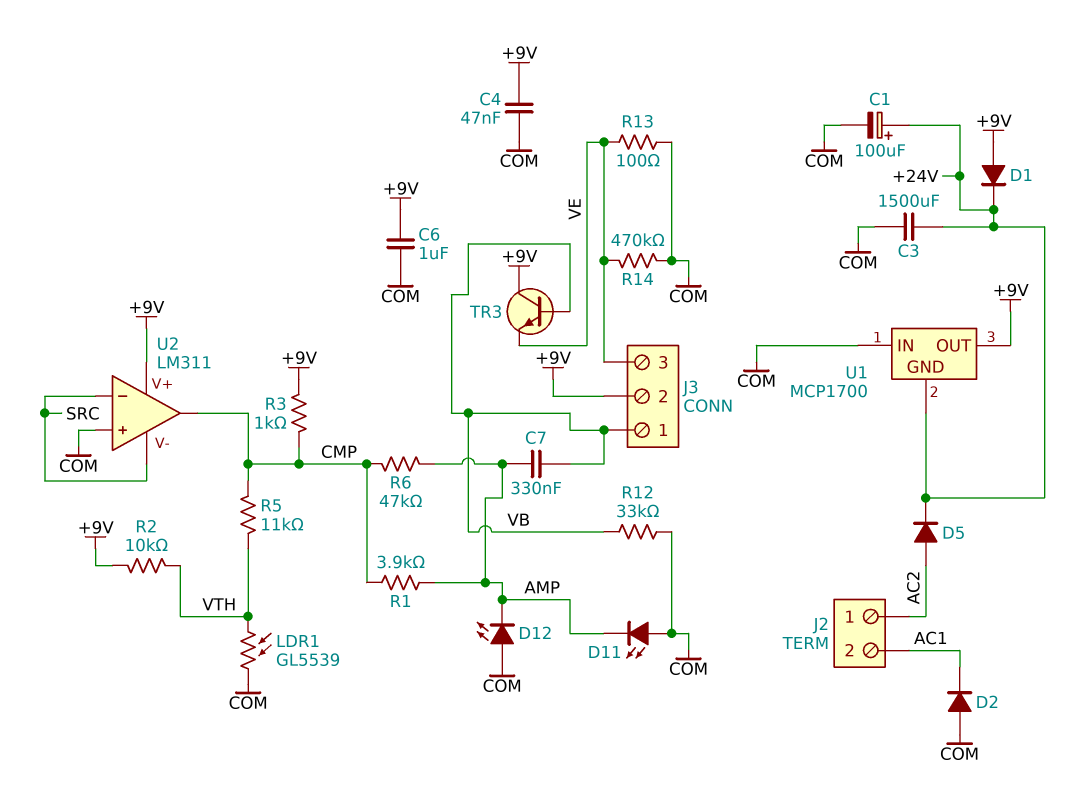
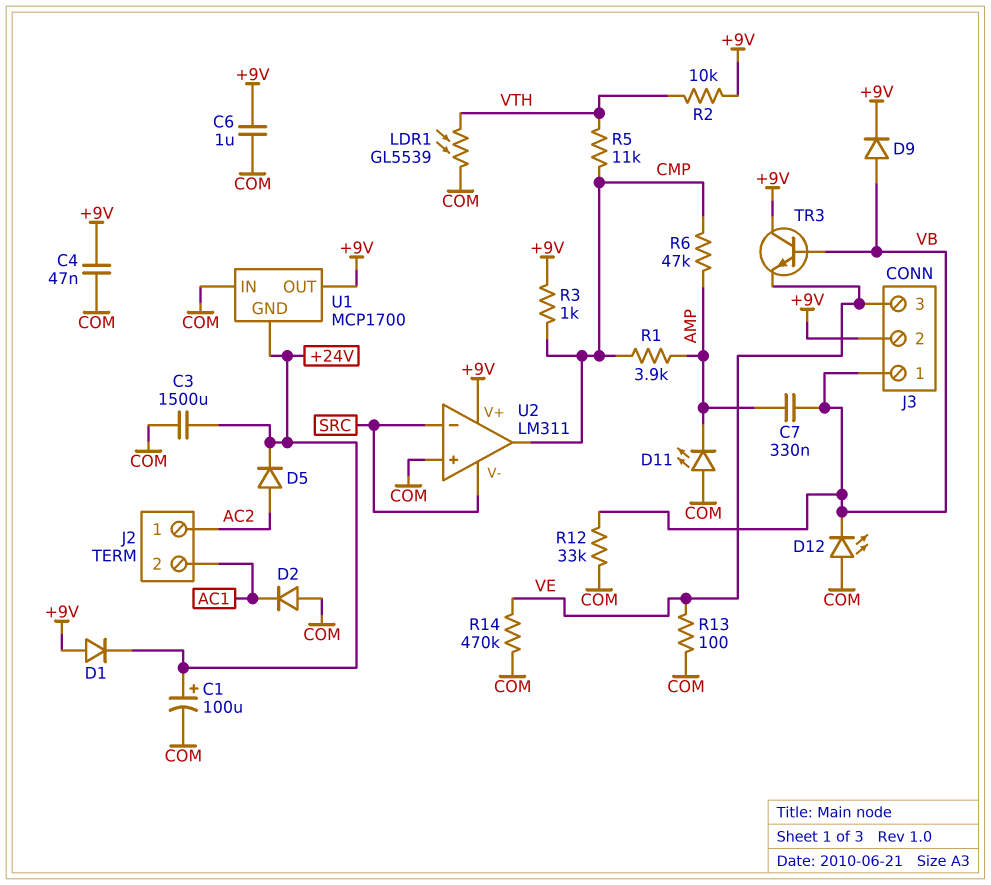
D9: none -> diode (A VB, K +9V)
D12: LED (A COM, K AMP) -> LED (A COM, K VB)

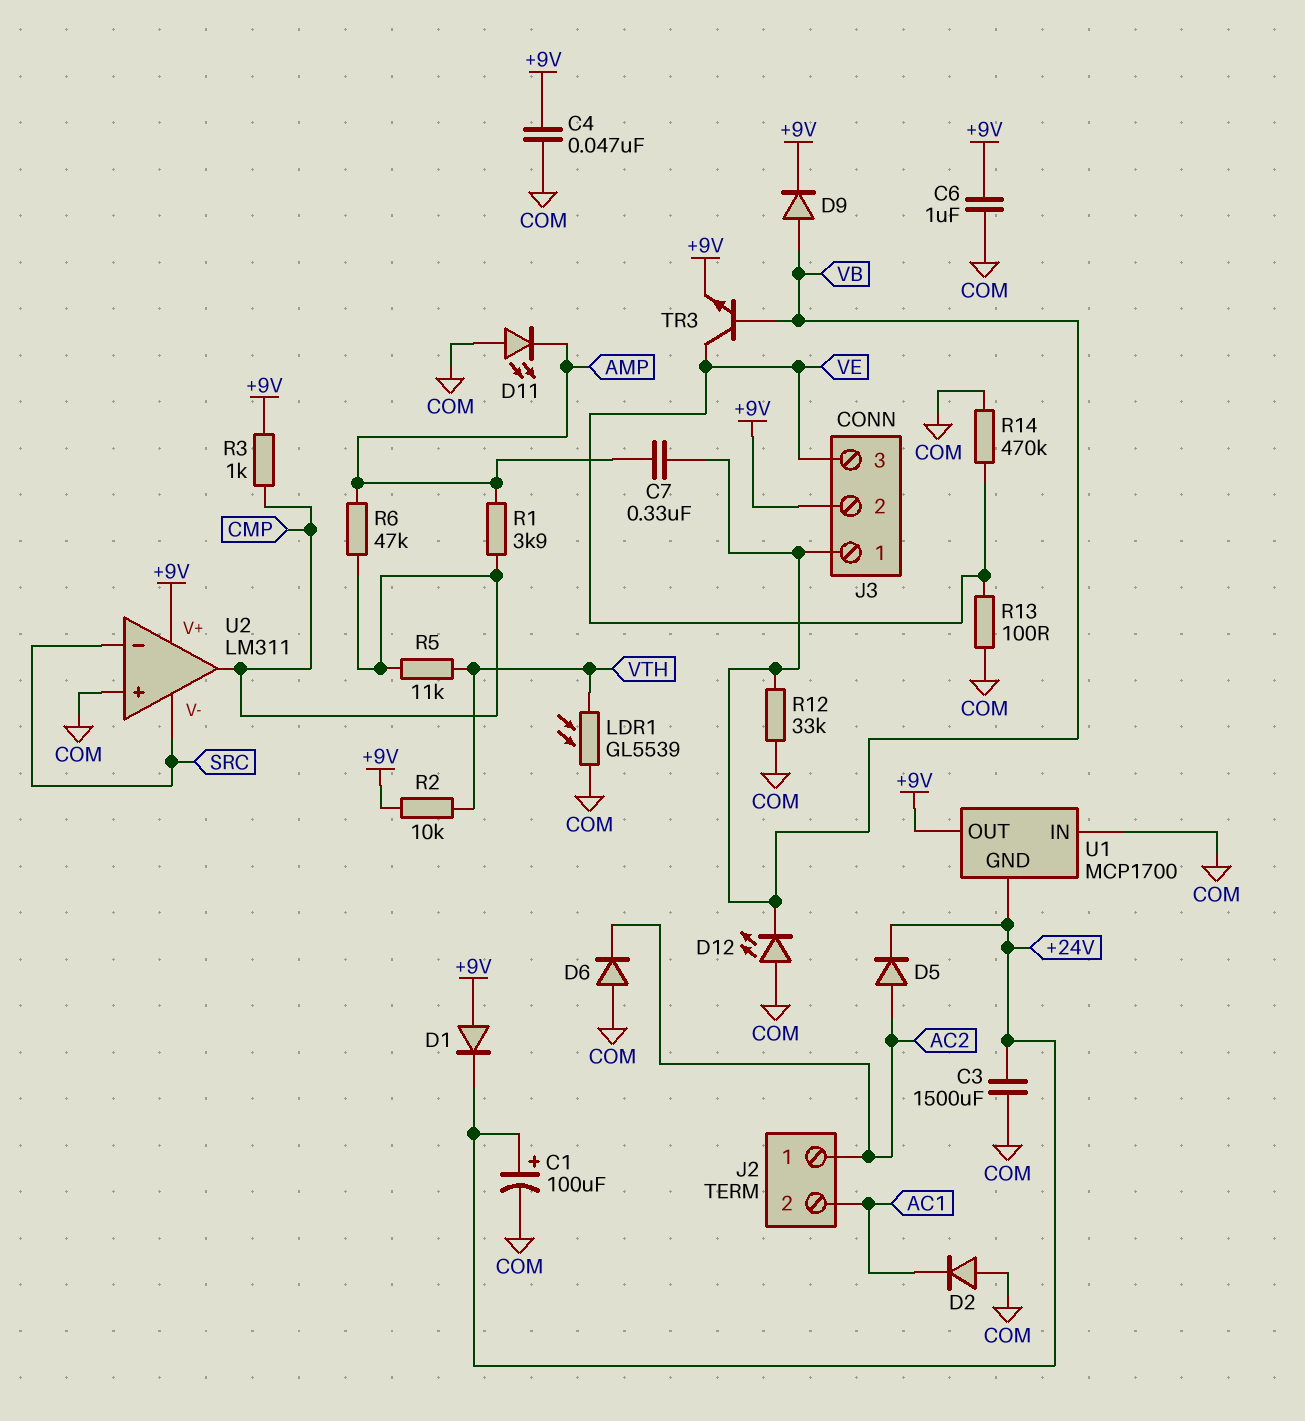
D6: none -> diode (A COM, K AC2)
TR3: NPN (B VB, C +9V, E VE) -> NPN (B VB, C VE, E +9V)

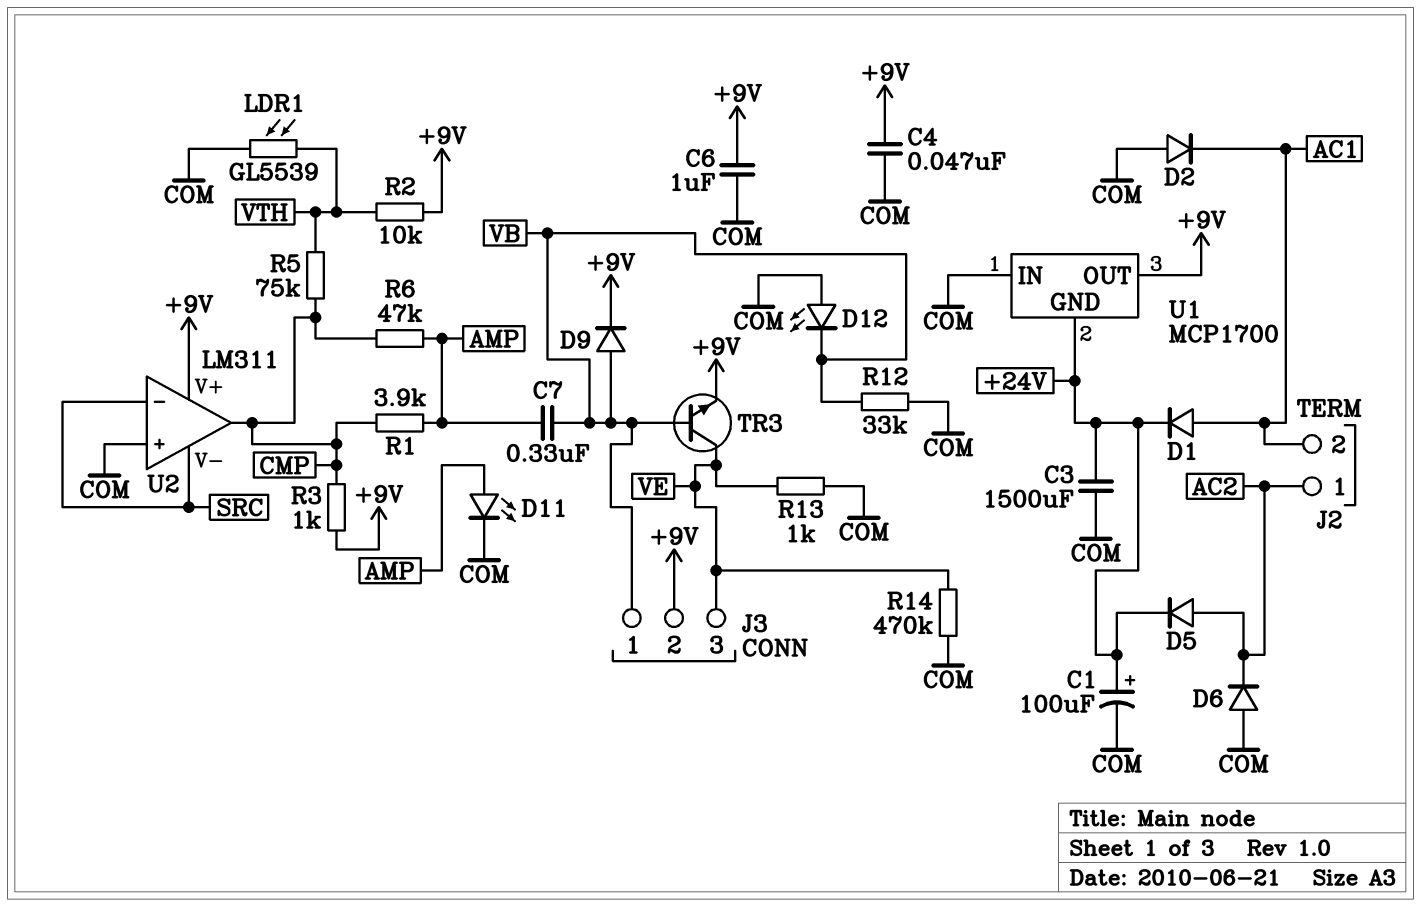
D1: diode (A +9V, K +24V) -> diode (A AC1, K +24V)
D11: LED (A COM, K AMP) -> LED (A AMP, K COM)
R5: 11k (CMP, VTH) -> 75k (CMP, VTH)
R13: 100 (COM, VE) -> 1k (COM, VE)

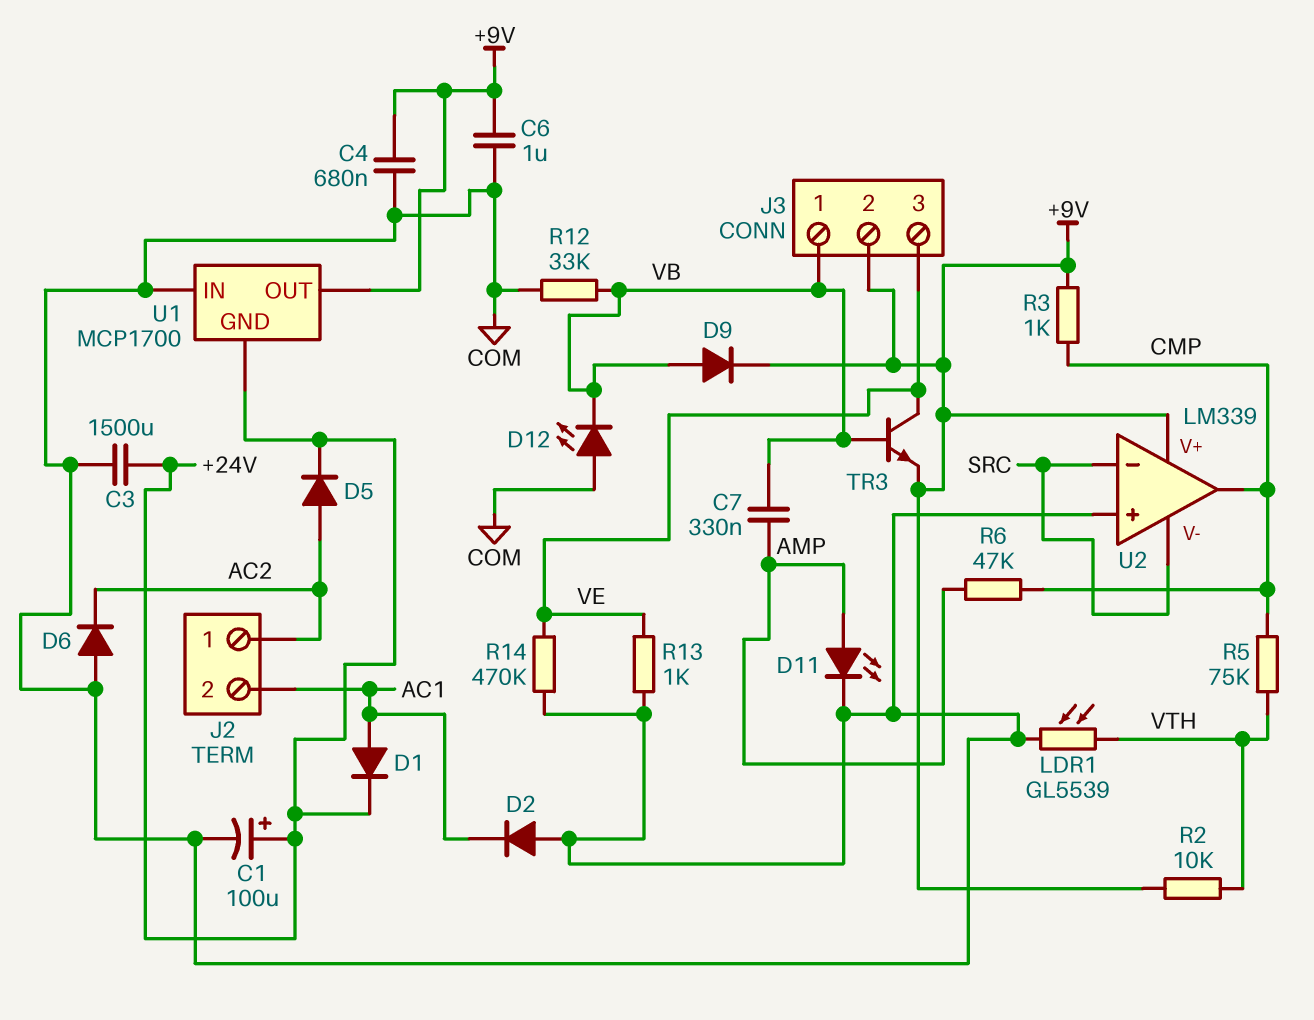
C4: 47nF (+9V, COM) -> 680nF (+9V, COM)
R1: 3.9k (AMP, CMP) -> none
U2: LM311 -> LM339

